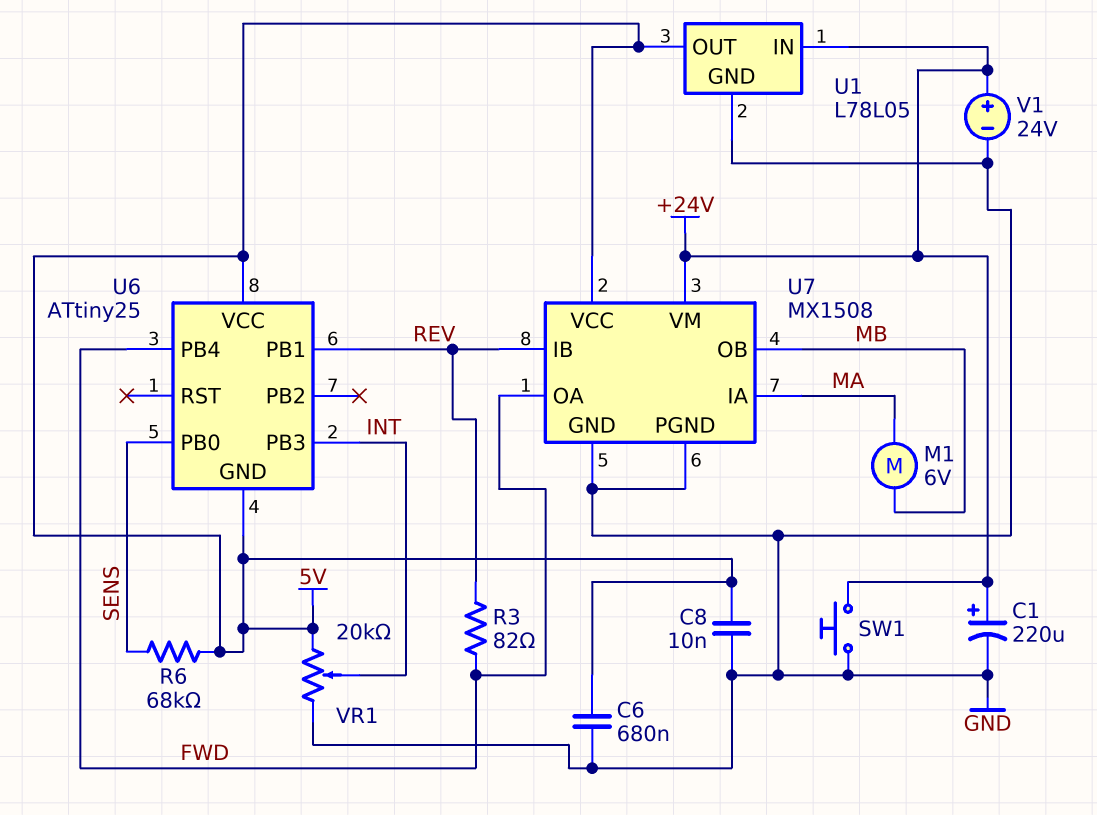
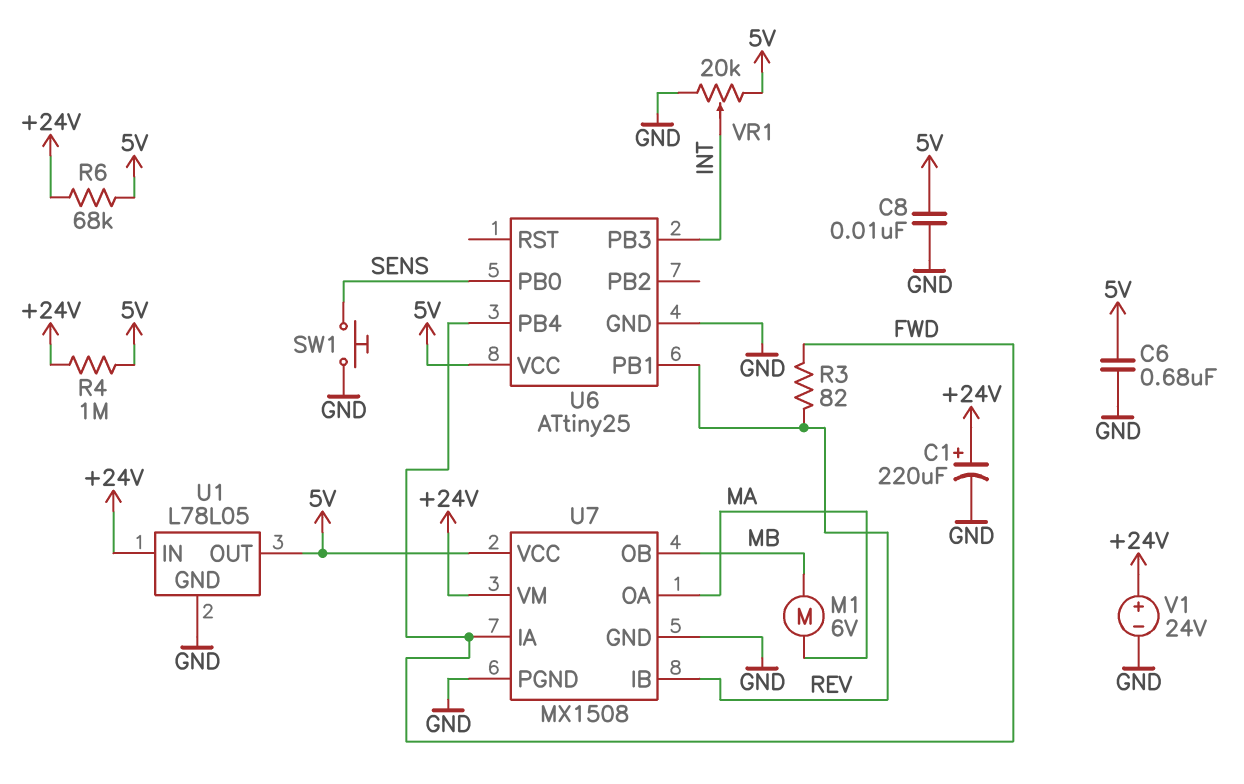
R4: none -> 1M (+24V, 5V)
R6: 68k (5V, SENS) -> 68k (+24V, 5V)
SW1: button (+24V, GND) -> button (GND, SENS)
U6 pin GND: 5V -> GND
U7 pin IA: MA -> FWD
U7 pin OA: FWD -> MA

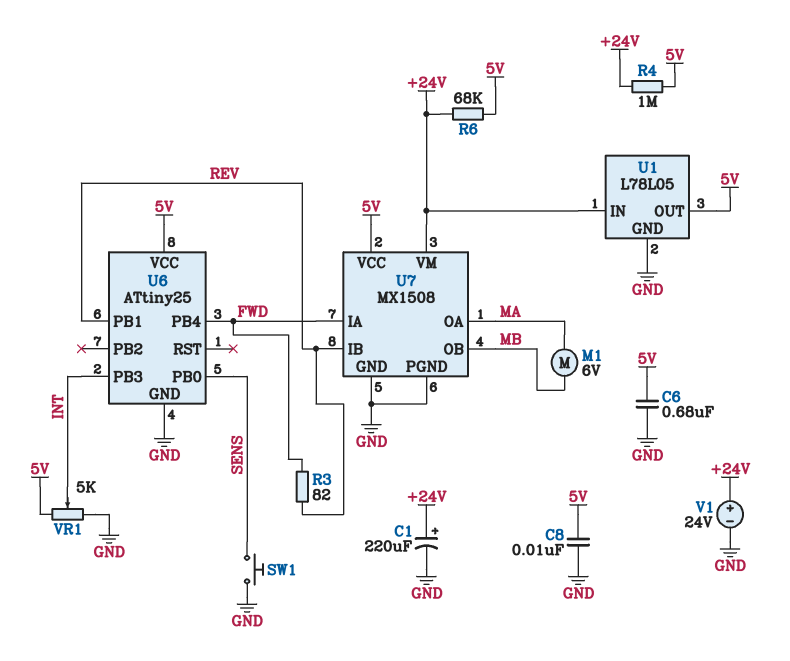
VR1: 20k (5V, GND, wiper INT) -> 5k (5V, GND, wiper INT)

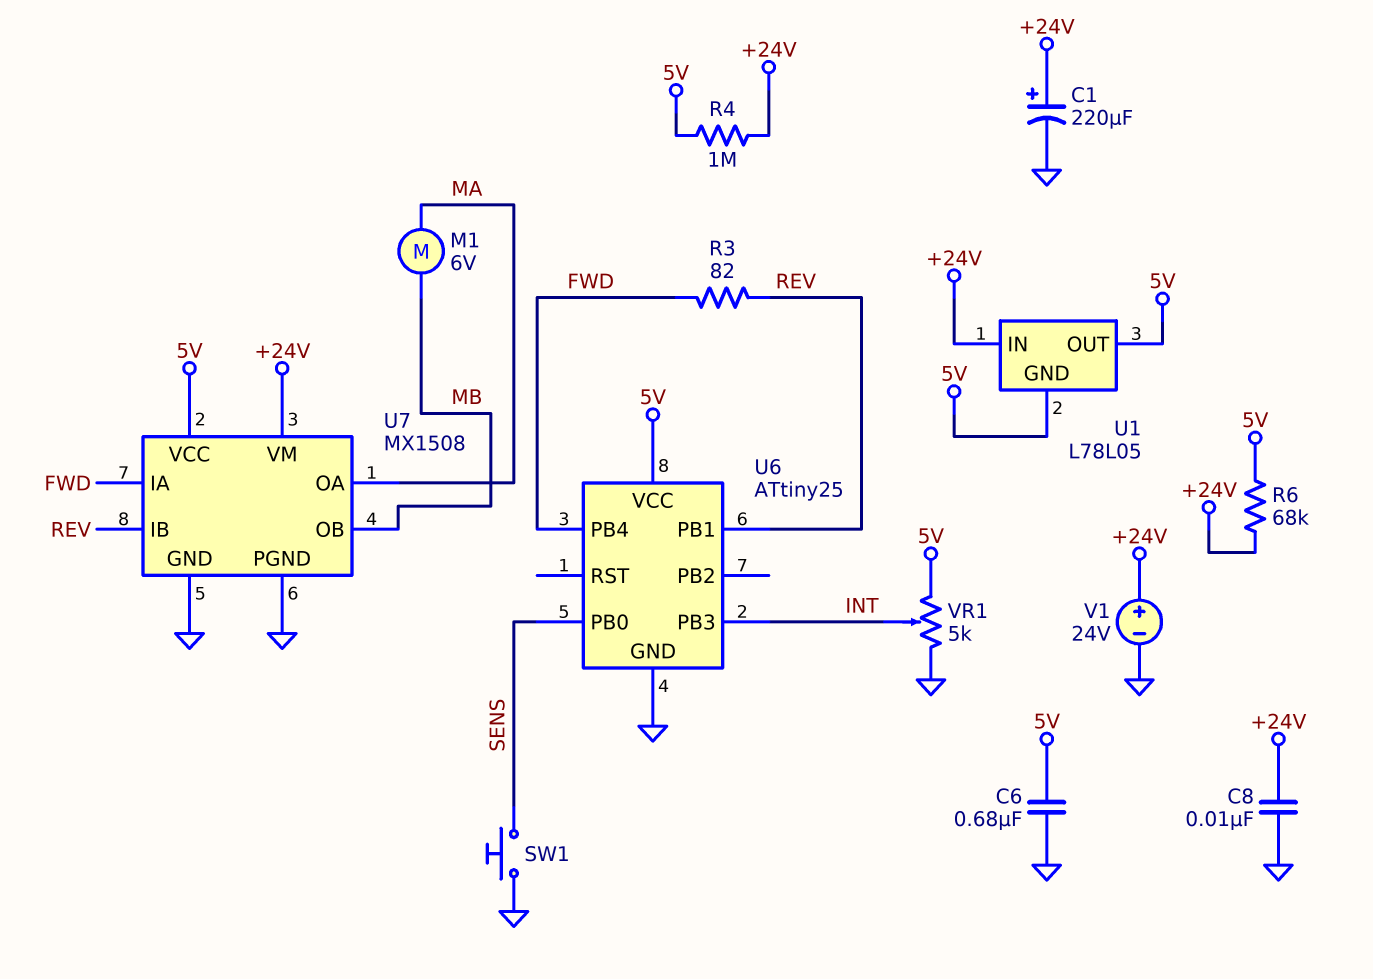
C8: 10nF (5V, GND) -> 10nF (+24V, GND)
U1 pin GND: GND -> 5V

